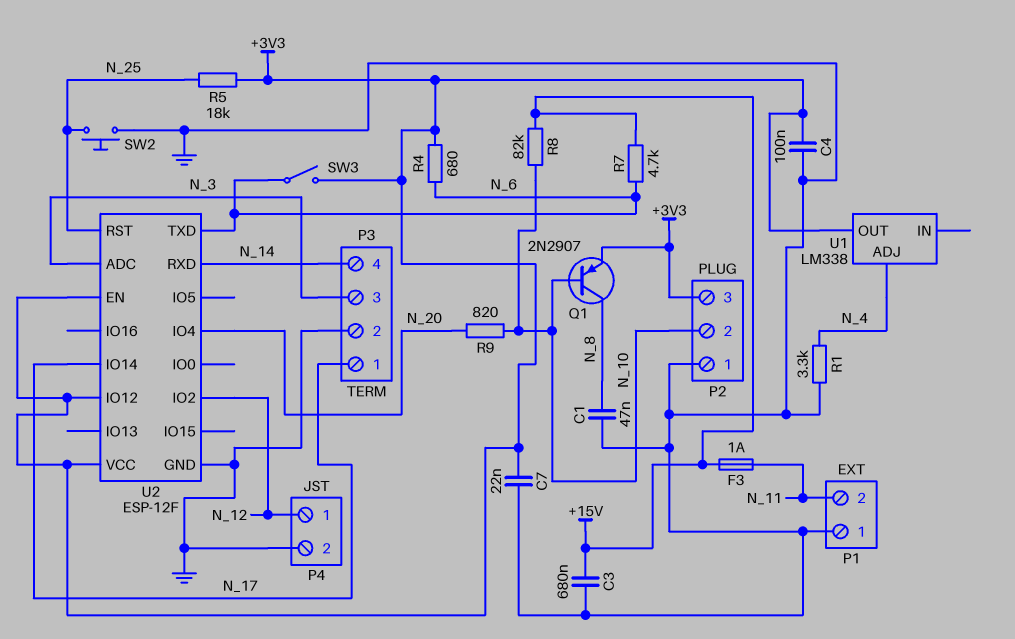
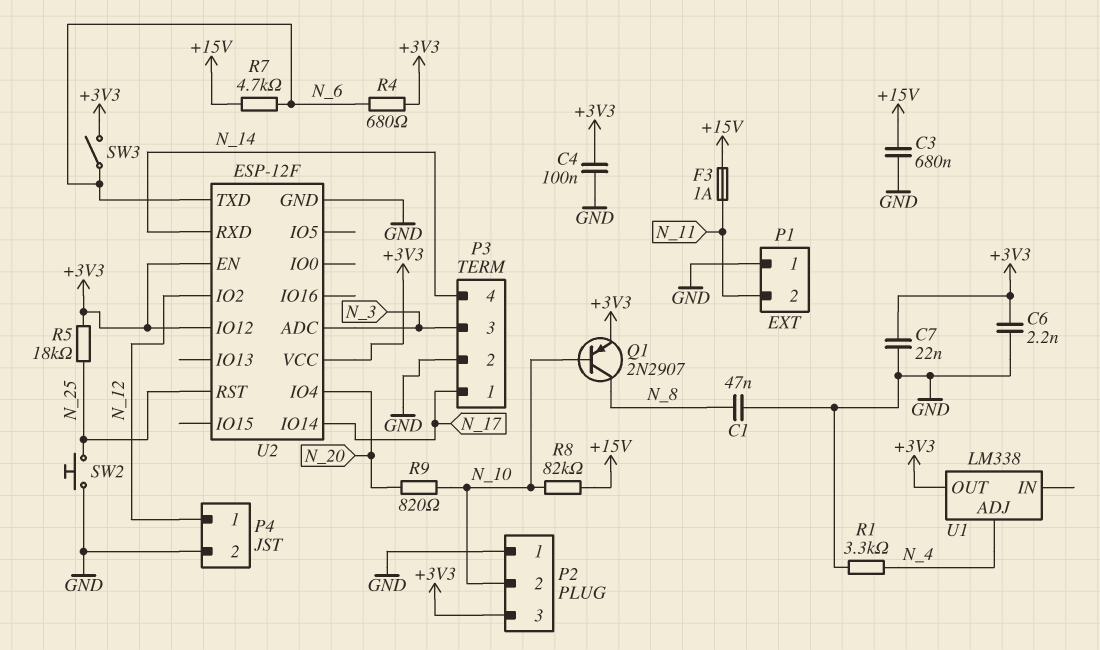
C6: none -> 2.2nF (+3V3, GND)

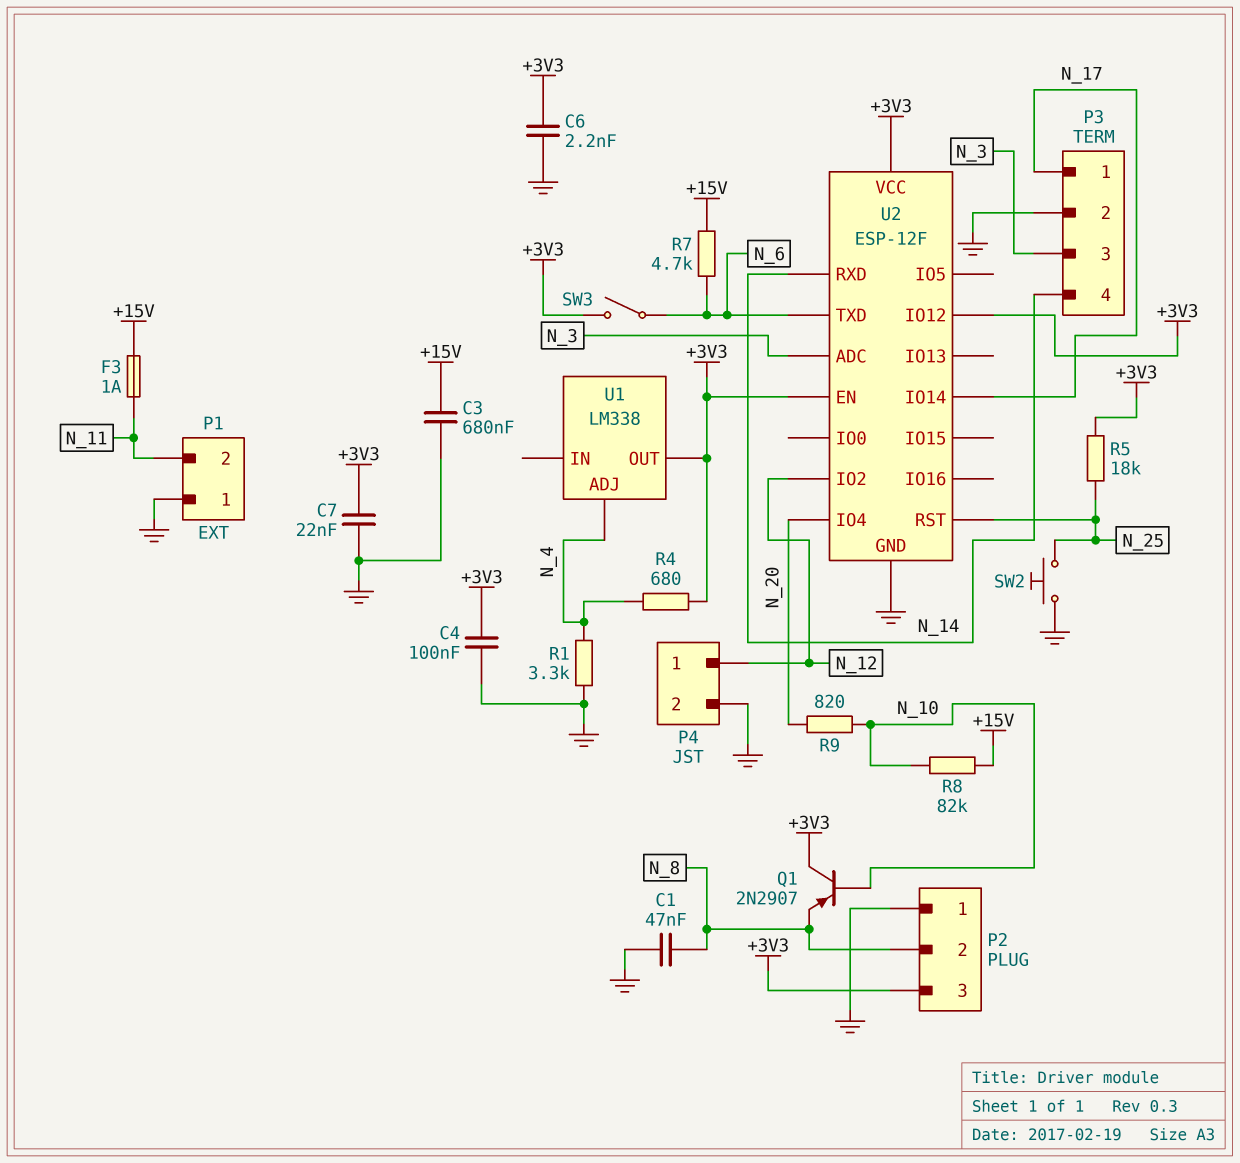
P2 pin 2: N_10 -> N_8
Q1: PNP 2N2907 (B N_10, C N_8, E +3V3) -> PNP 2N2907 (B N_10, C +3V3, E N_8)
R4: 680 (+3V3, N_6) -> 680 (+3V3, N_4)

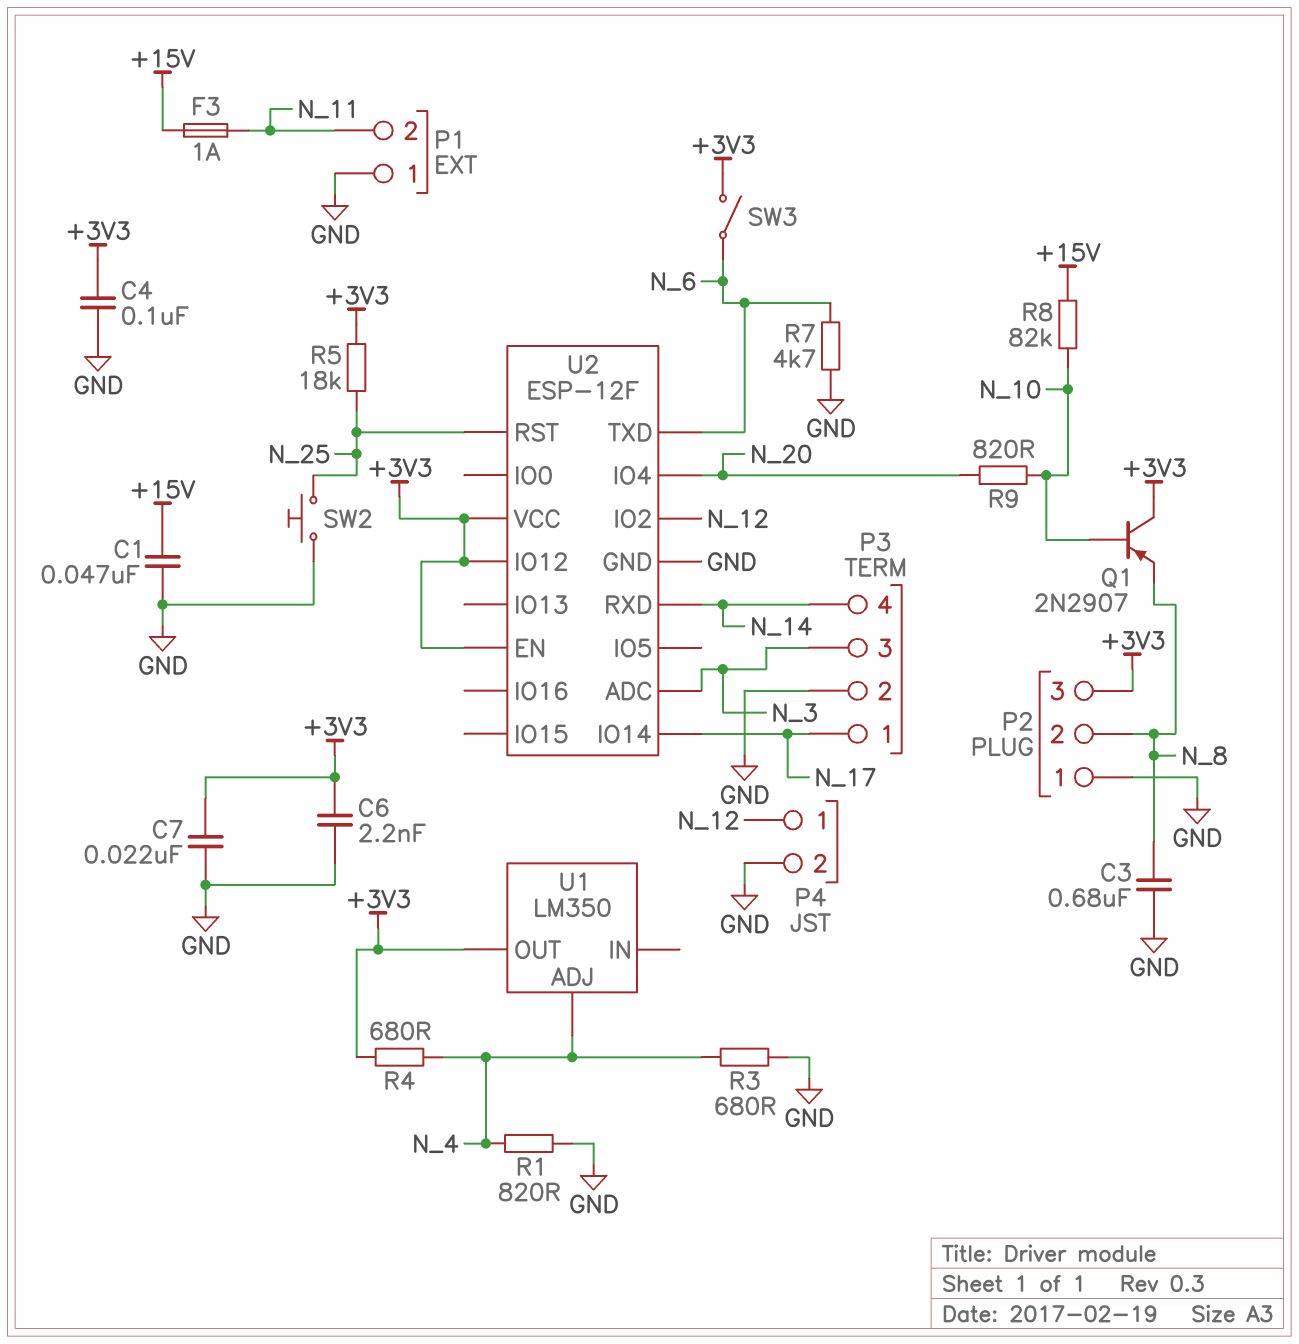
C1: 47nF (GND, N_8) -> 47nF (+15V, GND)
C3: 680nF (+15V, GND) -> 680nF (GND, N_8)
R1: 3.3k (GND, N_4) -> 820 (GND, N_4)
R3: none -> 680 (GND, N_4)
R7: 4.7k (+15V, N_6) -> 4.7k (GND, N_6)
U1: LM338 -> LM350

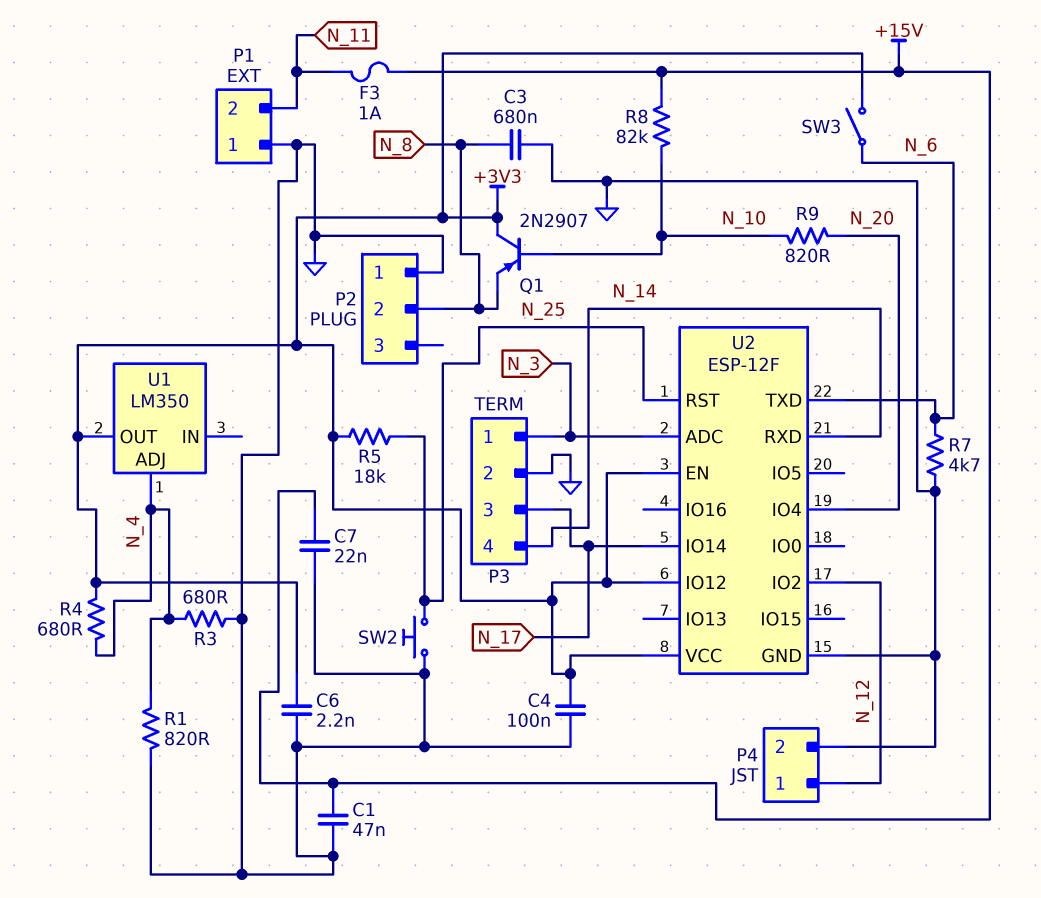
C7: 22nF (+3V3, GND) -> 22nF (+15V, GND)
P2 pin 3: +3V3 -> none
P3 pin 1: N_17 -> N_3
P3 pin 3: N_3 -> N_17

